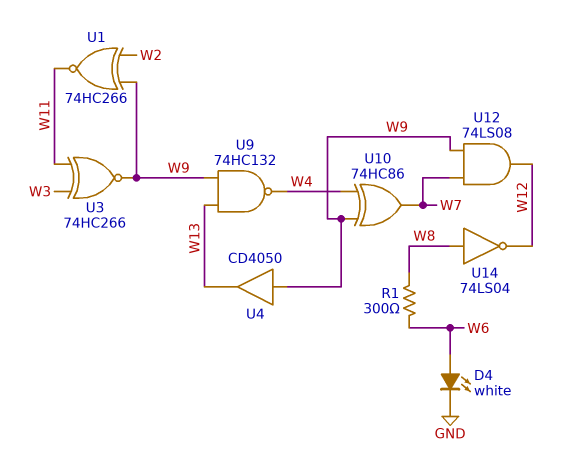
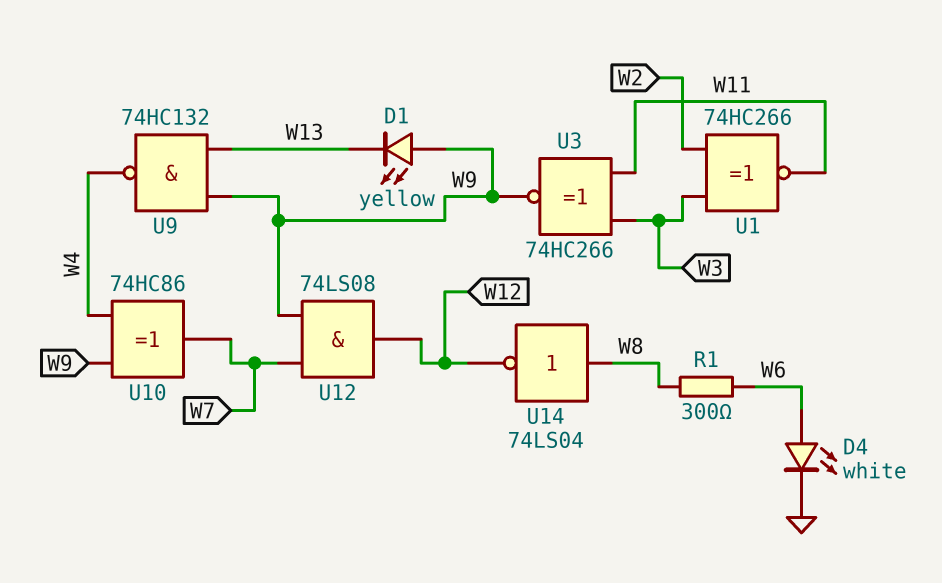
D1: none -> LED yellow (A W9, K W13)
U1: XNOR 74HC266 (in W2, in W9, out W11) -> XNOR 74HC266 (in W2, in W3, out W11)
U4: buffer CD4050 (in W9, out W13) -> none

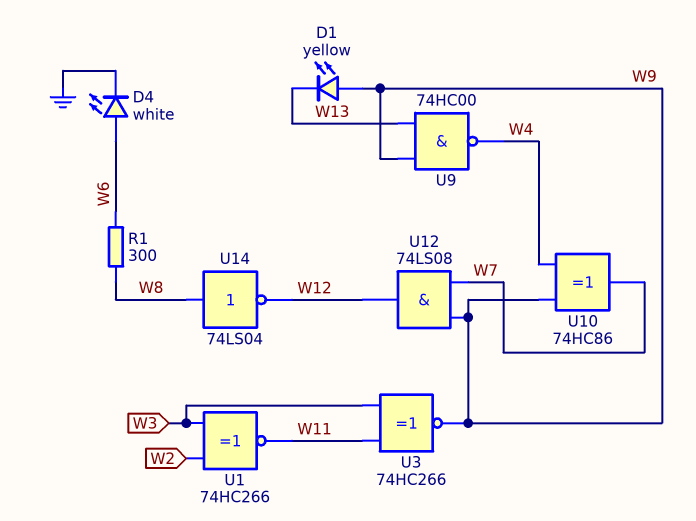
U9: NAND 74HC132 (in W9, in W13, out W4) -> NAND 74HC00 (in W9, in W13, out W4)

